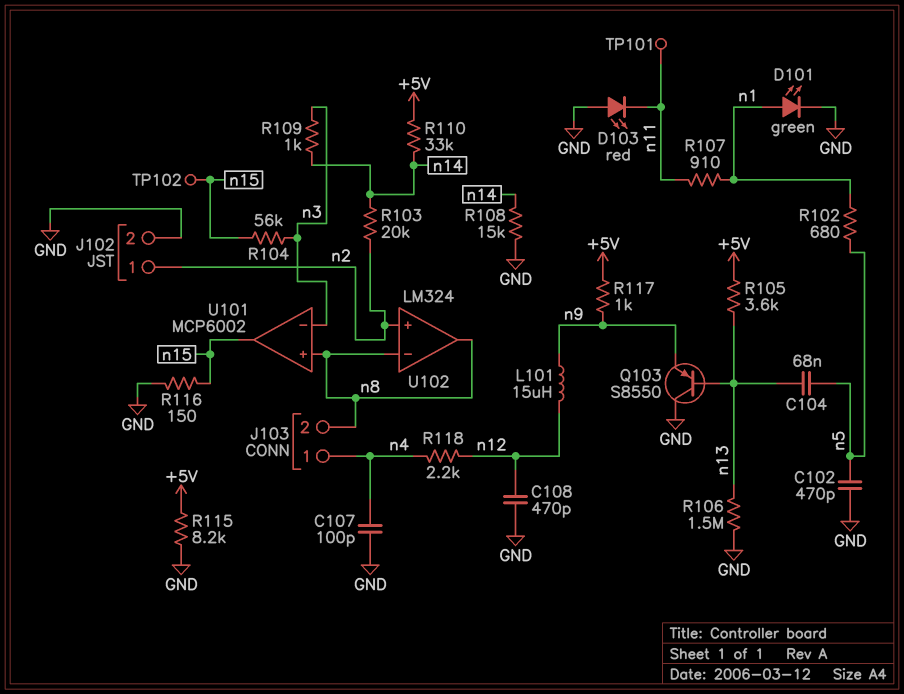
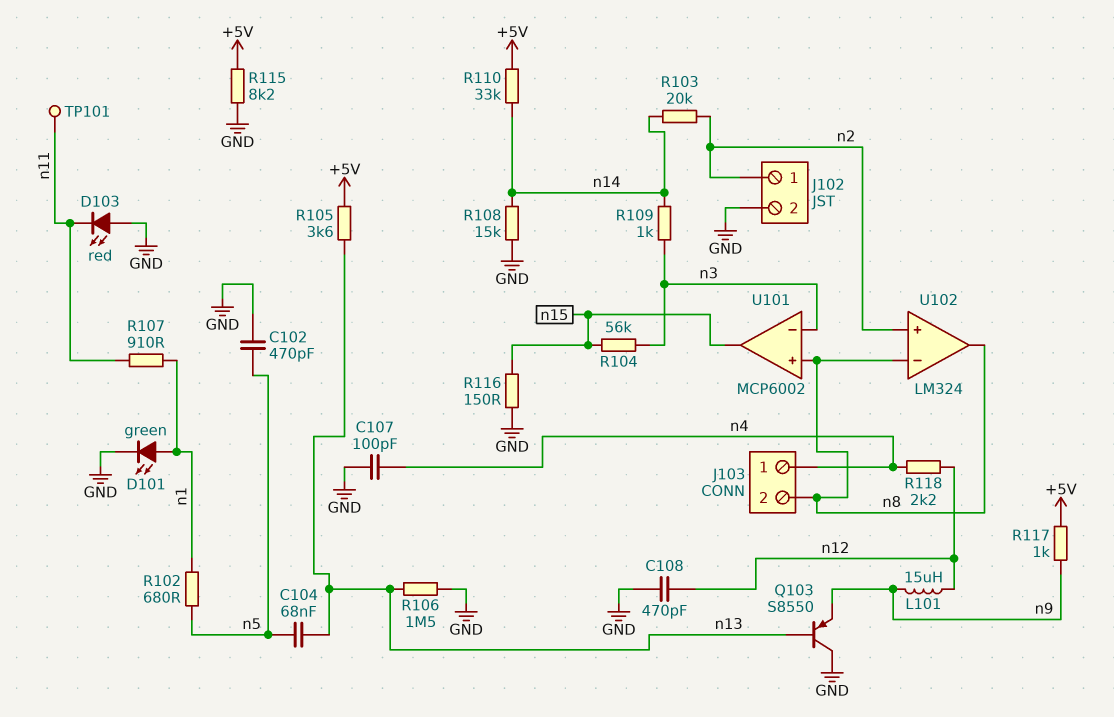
TP102: test point (n15) -> none

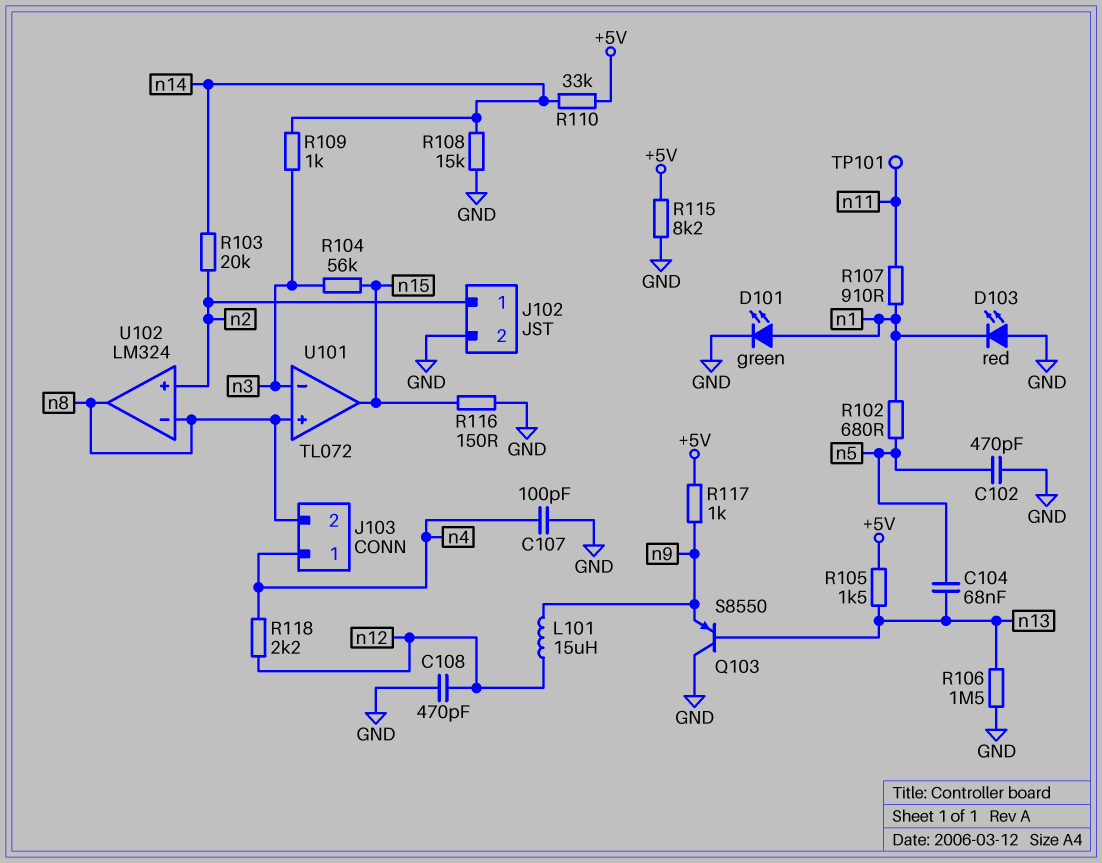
D103: LED red (A GND, K n11) -> LED red (A GND, K n1)
R105: 3.6k (+5V, n13) -> 1.5k (+5V, n13)
U101: MCP6002 -> TL072

